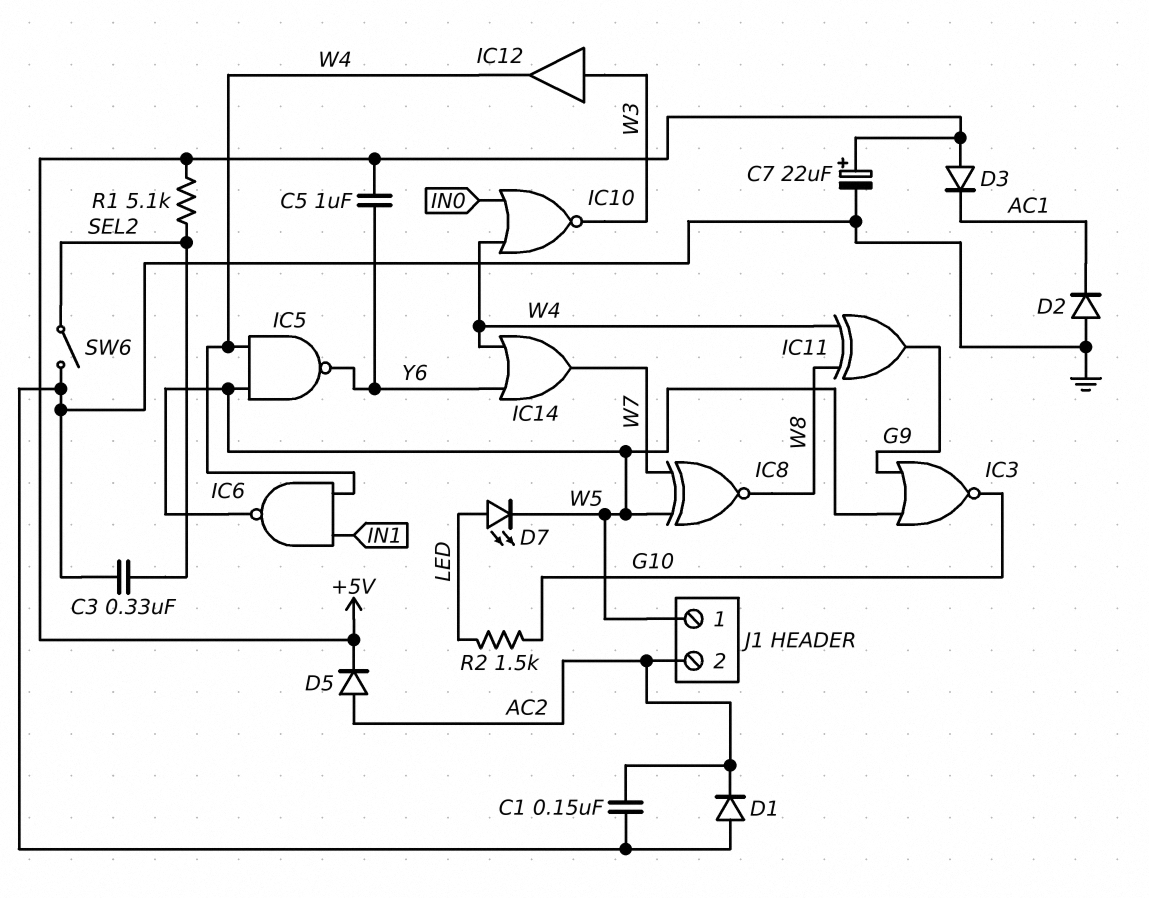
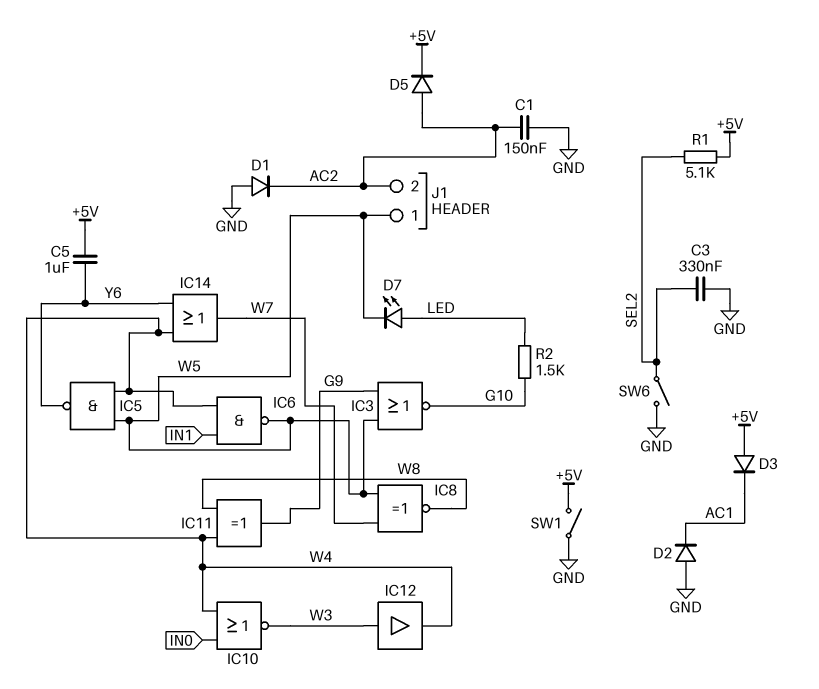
C7: 22uF (plus +5V, minus GND) -> none
SW1: none -> switch (+5V, GND)

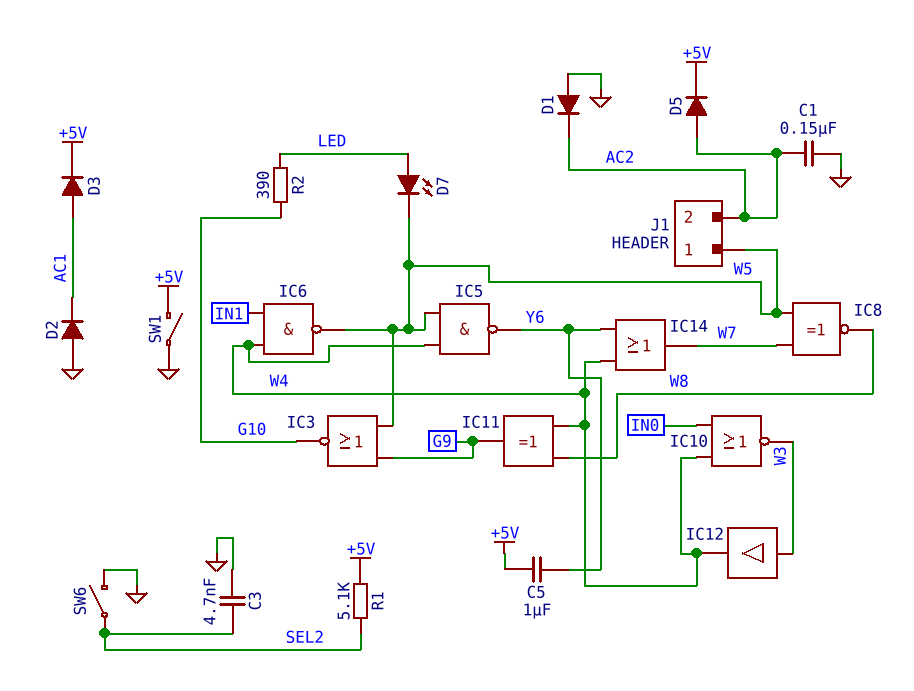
C3: 330nF (GND, SEL2) -> 4.7nF (GND, SEL2)
D3: diode (A +5V, K AC1) -> diode (A AC1, K +5V)
R2: 1.5k (G10, LED) -> 390 (G10, LED)

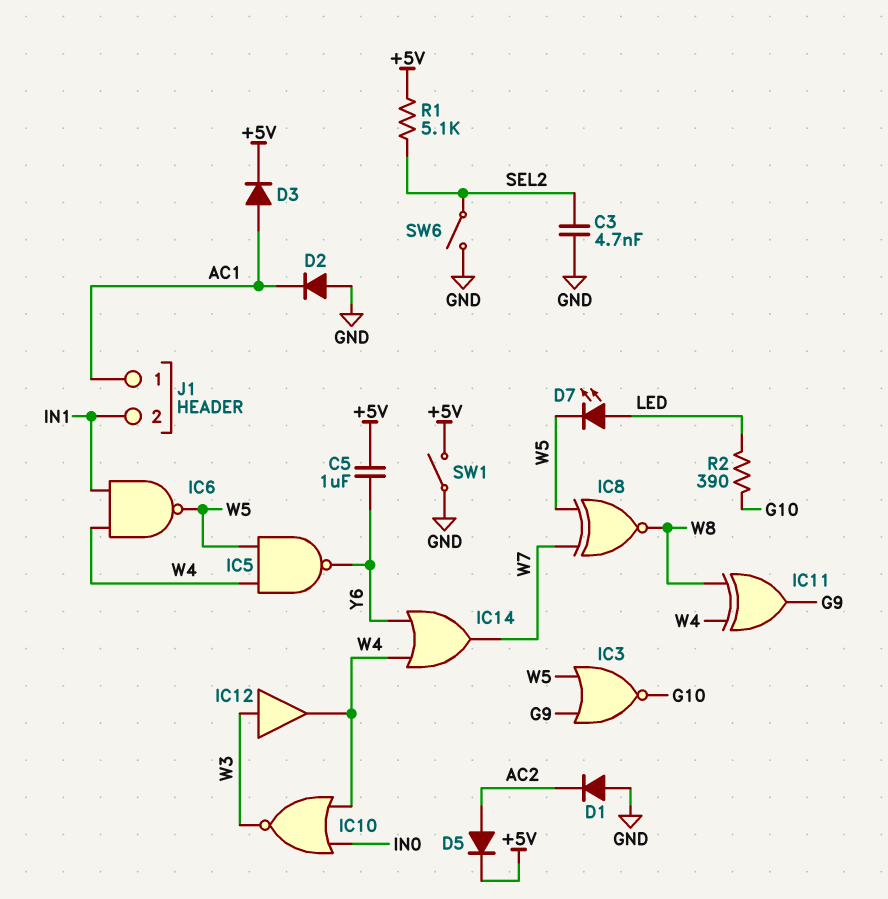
C1: 150nF (AC2, GND) -> none
J1 pin 1: W5 -> AC1
J1 pin 2: AC2 -> IN1

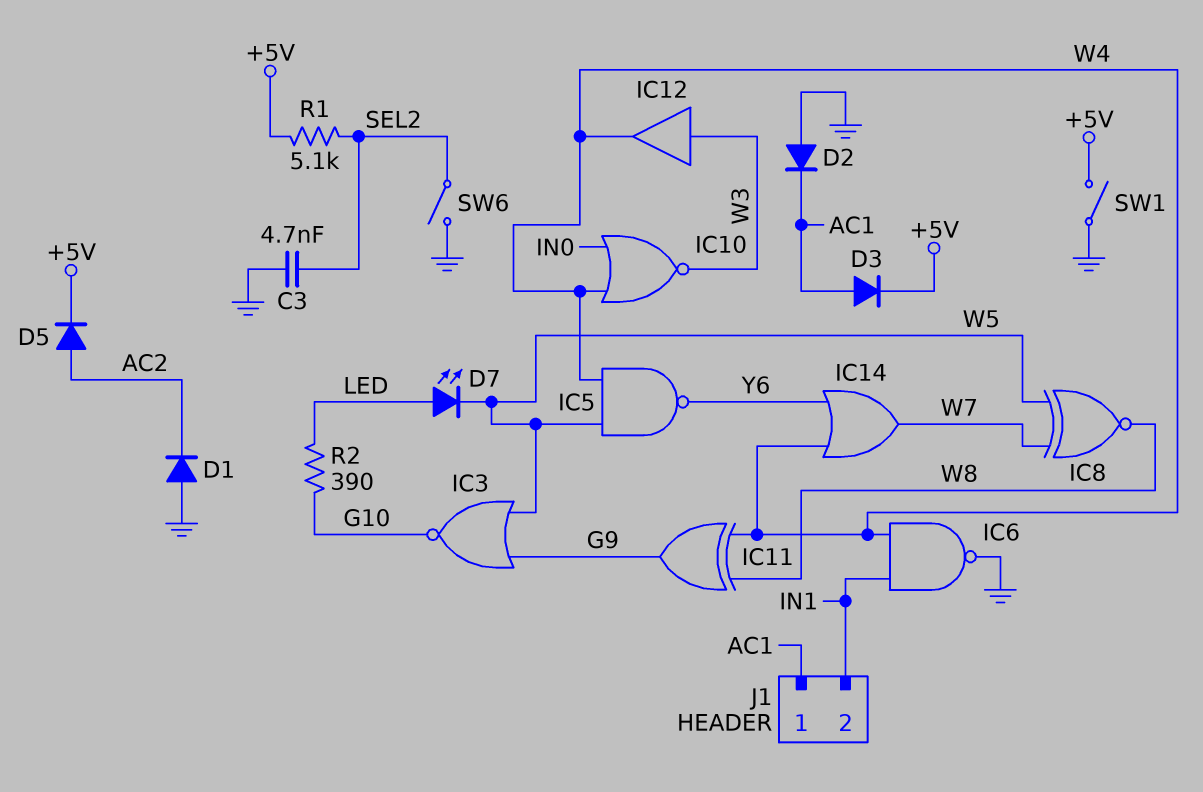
C5: 1uF (+5V, Y6) -> none
IC6: NAND (in IN1, in W4, out W5) -> NAND (in IN1, in W4, out GND)

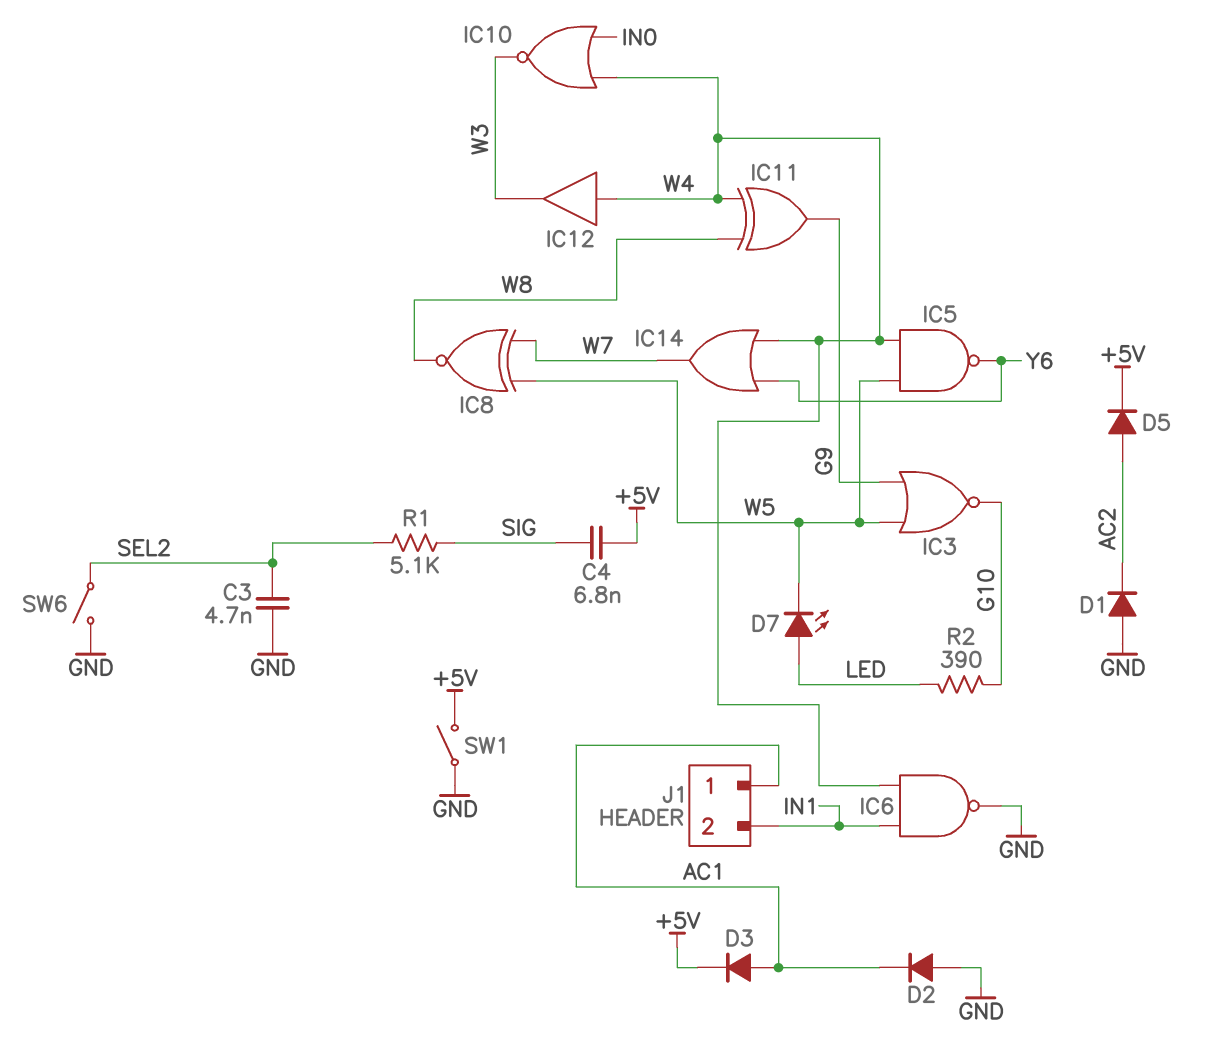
C4: none -> 6.8nF (+5V, SIG)
IC12: buffer (in W3, out W4) -> buffer (in W4, out W3)
R1: 5.1k (+5V, SEL2) -> 5.1k (SEL2, SIG)

